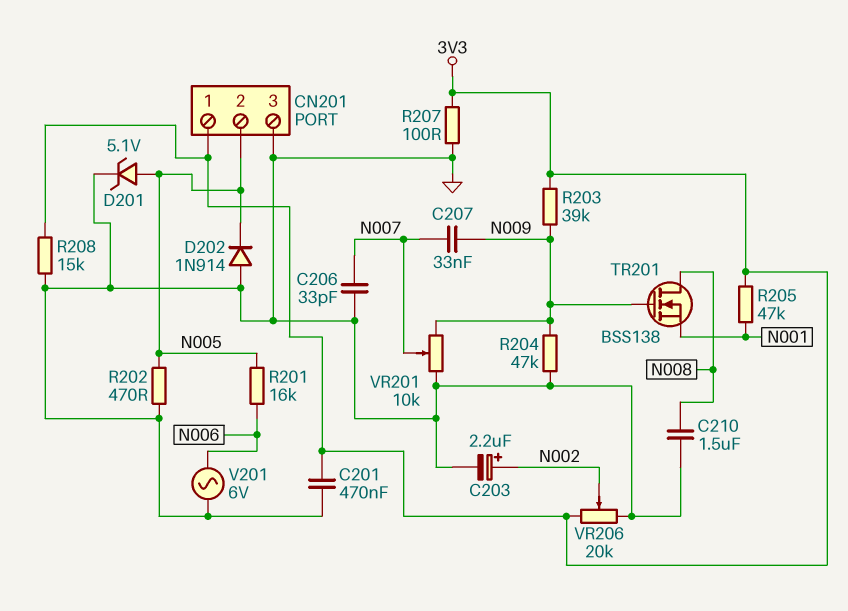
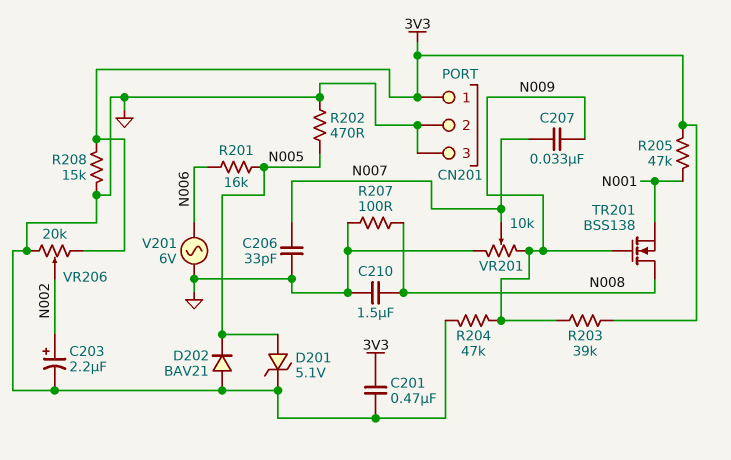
CN201 pin 2: N005 -> GND
D202: diode 1N914 (A GND, K N005) -> diode BAV21 (A GND, K N005)
R207: 100 (3V3, GND) -> 100 (GND, N008)

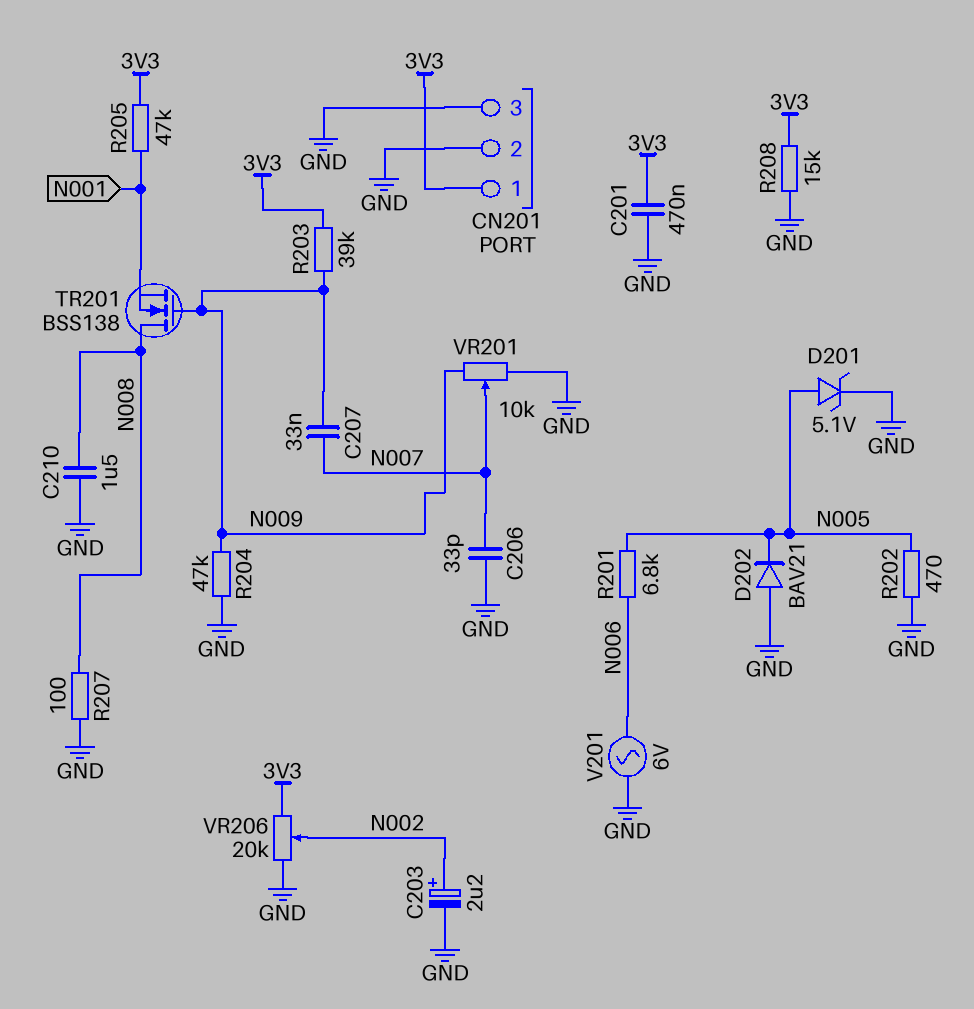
R201: 16k (N005, N006) -> 6.8k (N005, N006)

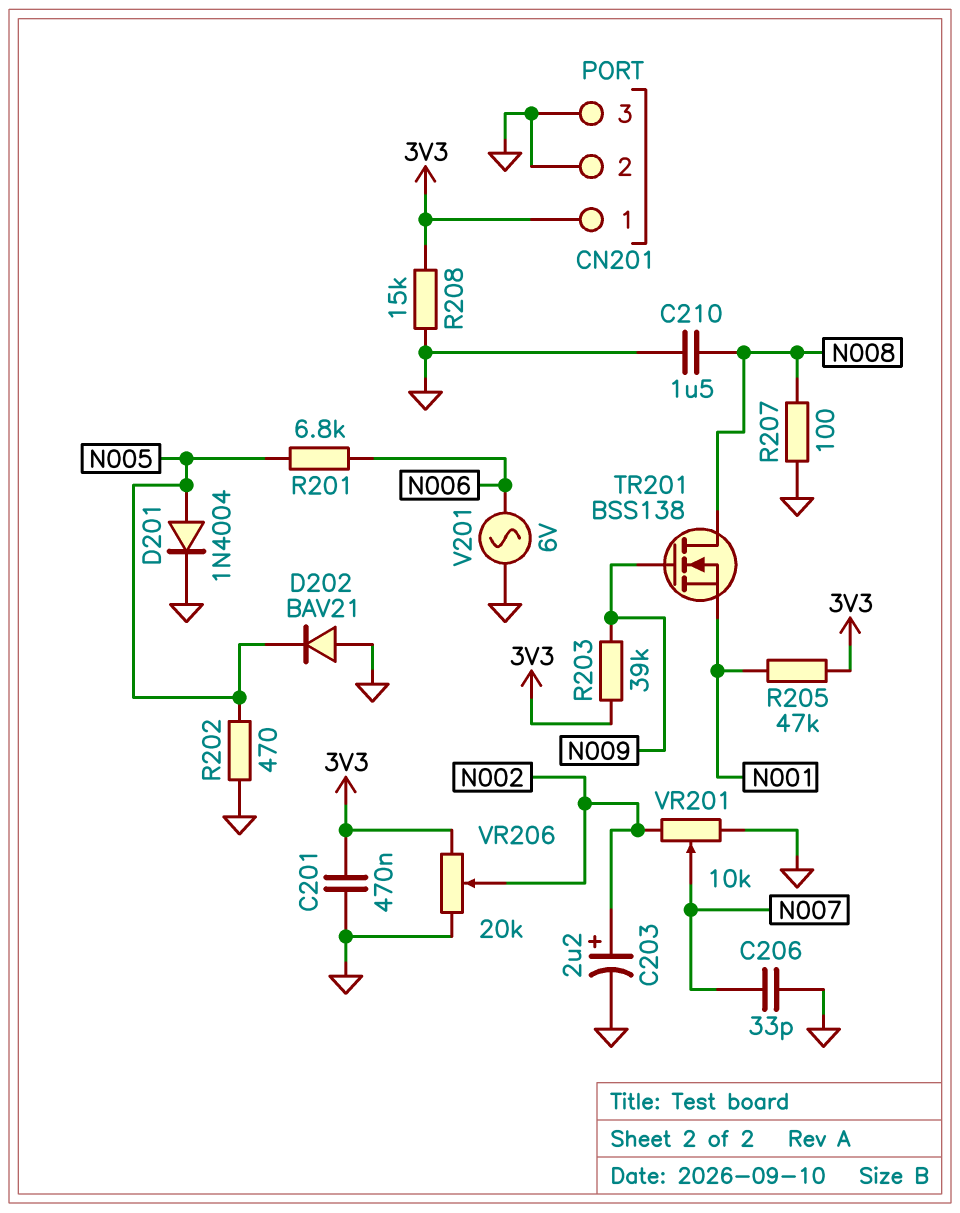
C207: 33nF (N007, N009) -> none
D201: zener 5.1V (A N005, K GND) -> diode 1N4004 (A N005, K GND)
R204: 47k (GND, N009) -> none
VR201: 10k (GND, N009, wiper N007) -> 10k (GND, N002, wiper N007)

